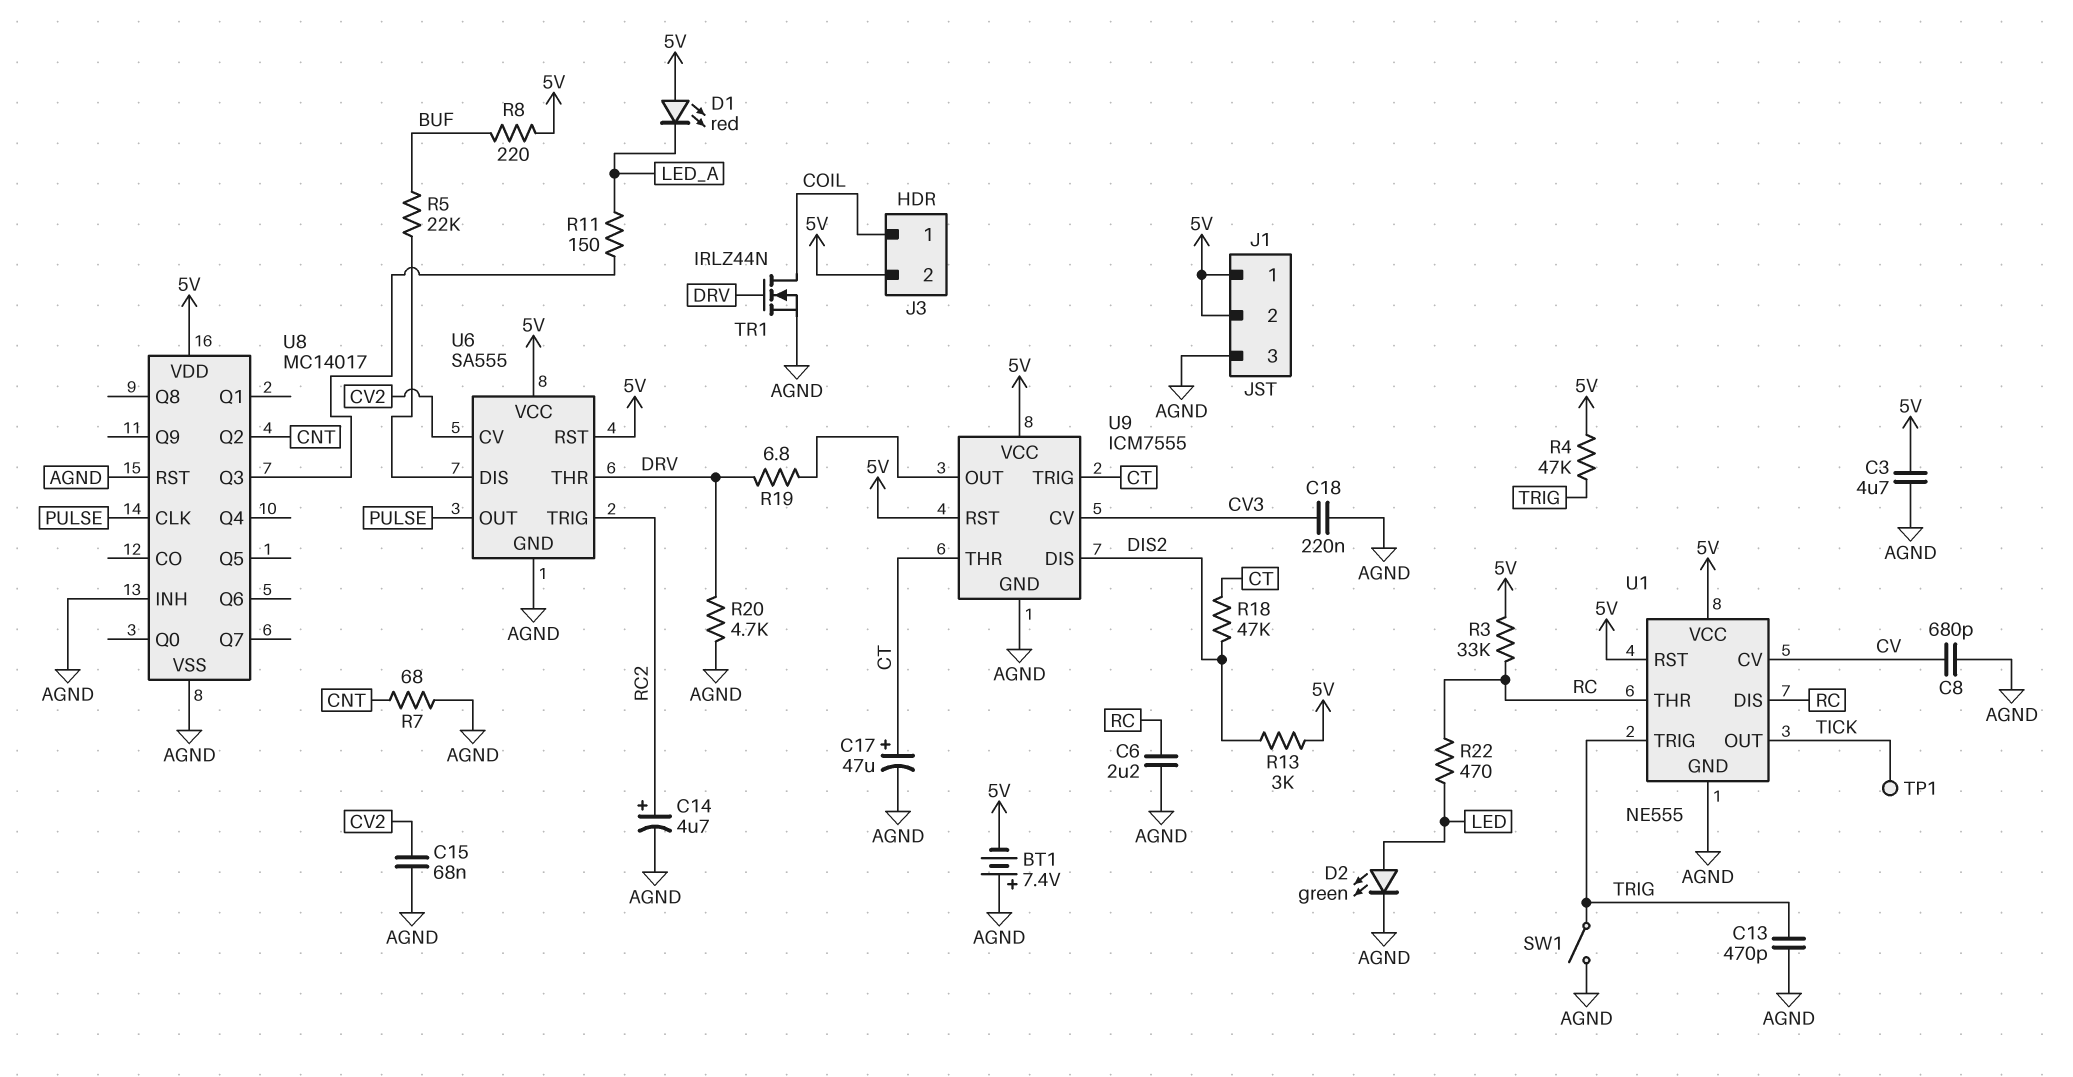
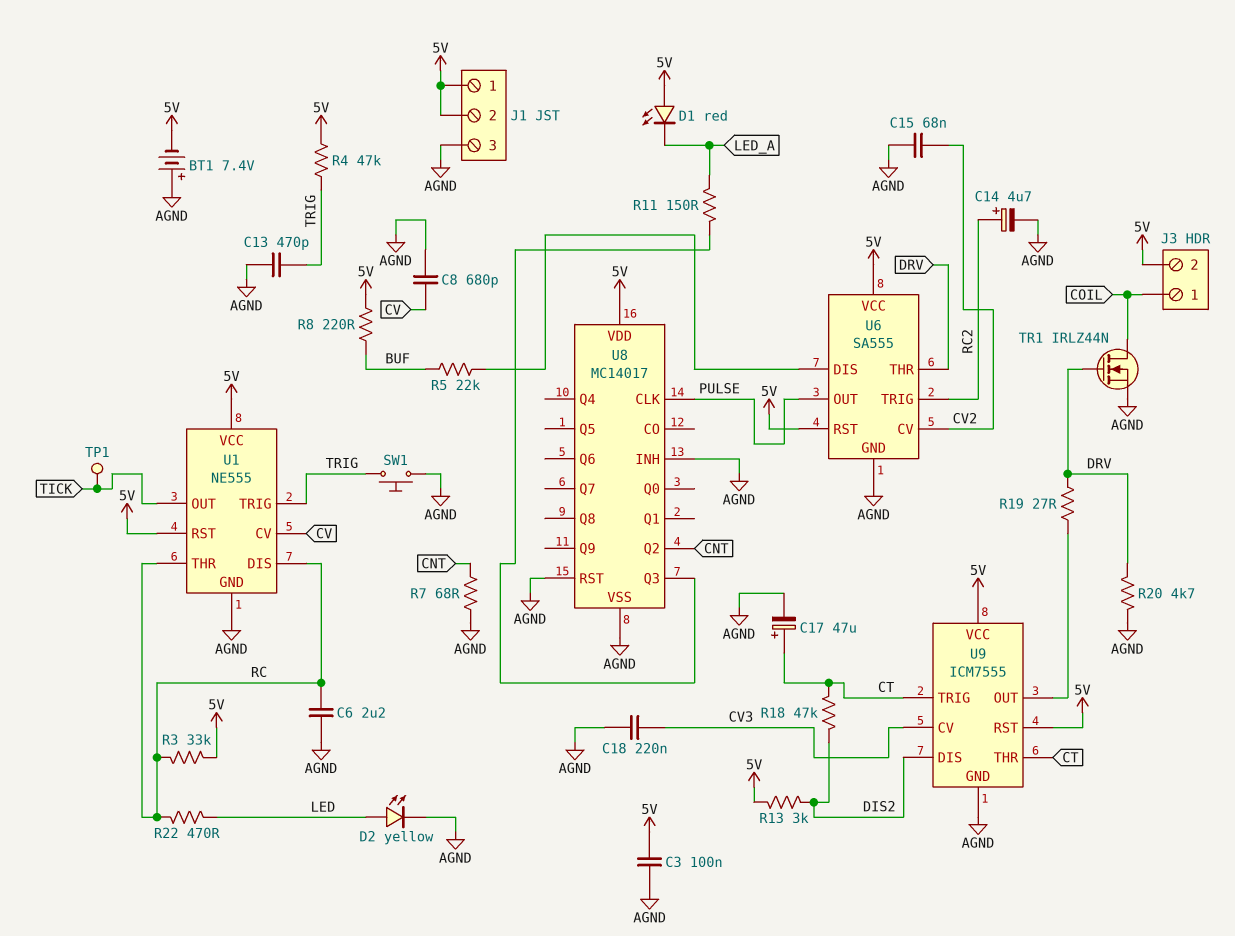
C3: 4.7uF (5V, AGND) -> 100nF (5V, AGND)
D2: LED green (A LED, K AGND) -> LED yellow (A LED, K AGND)
R19: 6.8 (DRV, U9/OUT) -> 27 (DRV, U9/OUT)
SW1: switch (AGND, TRIG) -> button (AGND, TRIG)

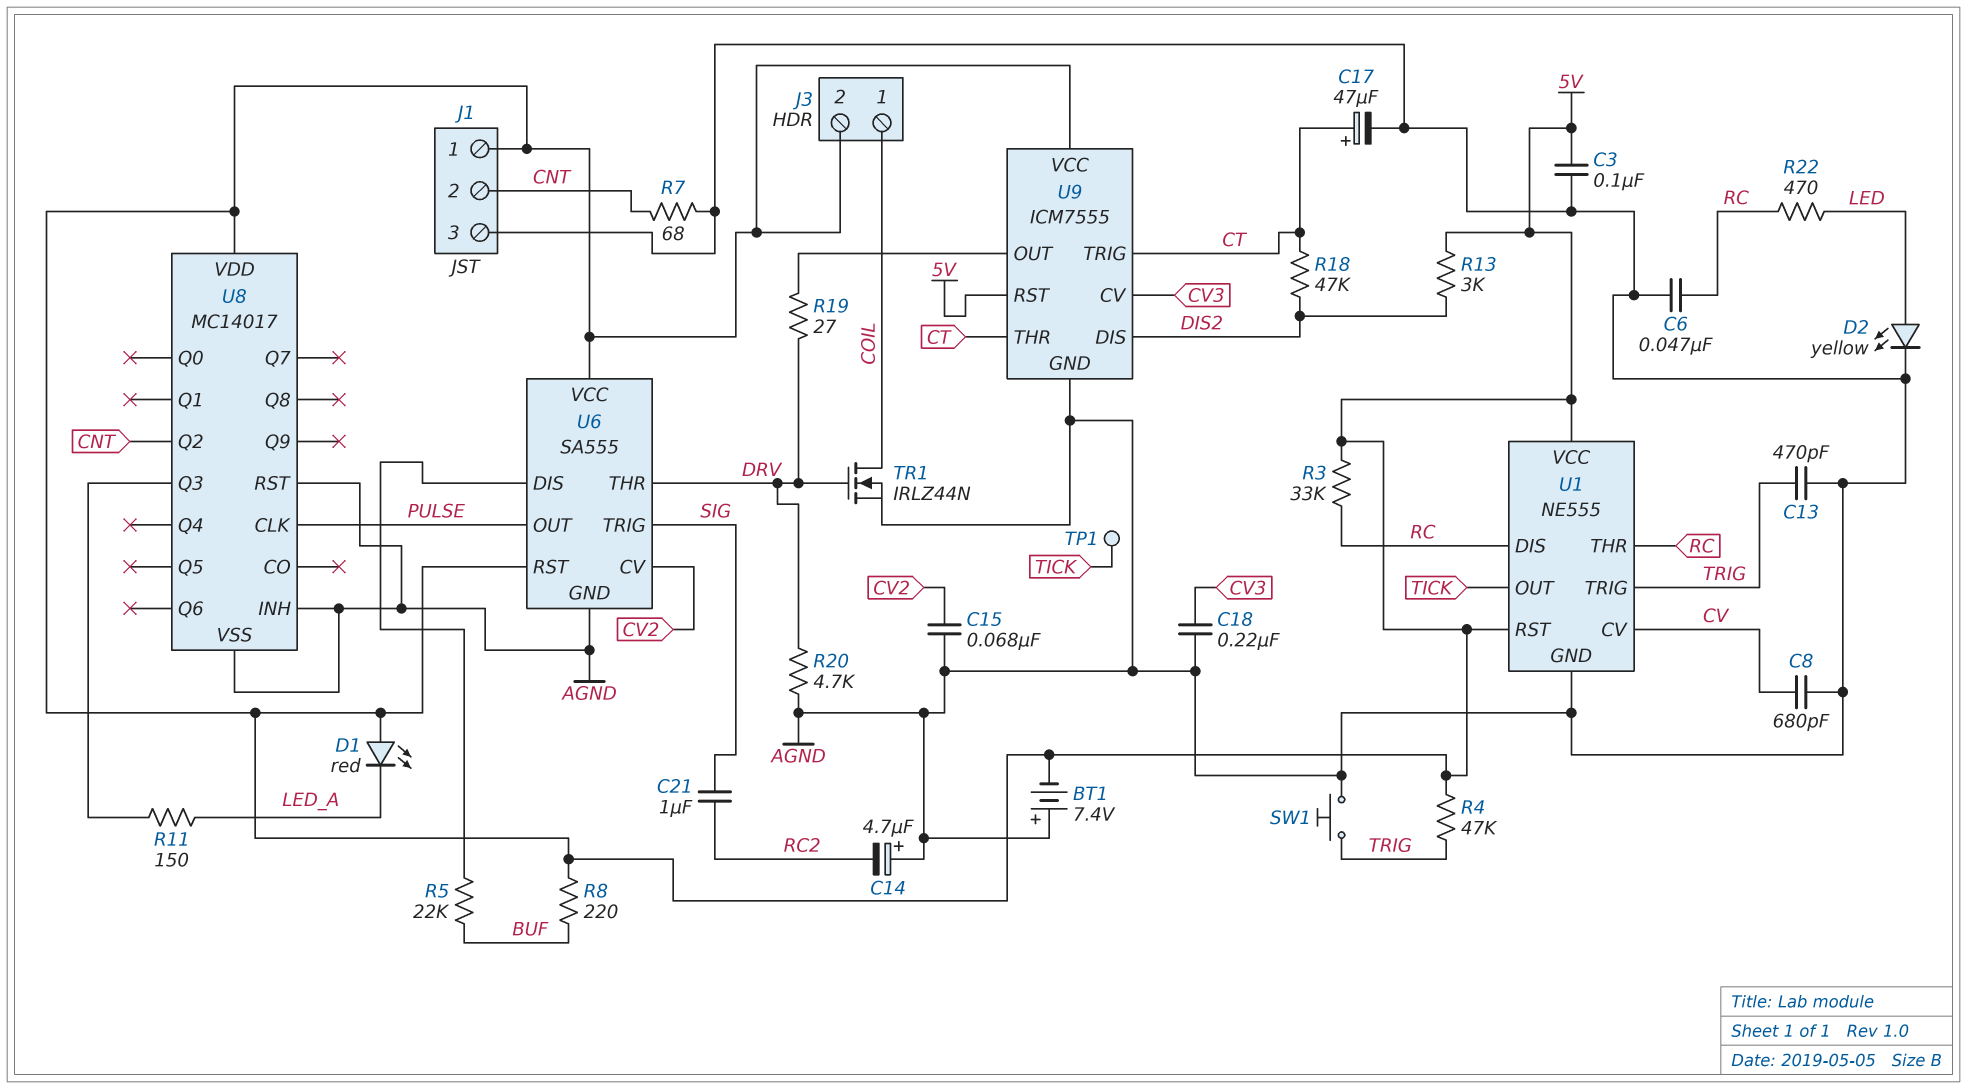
C6: 2.2uF (AGND, RC) -> 47nF (AGND, RC)
C14: 4.7uF (plus RC2, minus AGND) -> 4.7uF (plus AGND, minus RC2)
C21: none -> 1uF (RC2, SIG)
J1 pin 2: 5V -> CNT
U6 pin TRIG: RC2 -> SIG

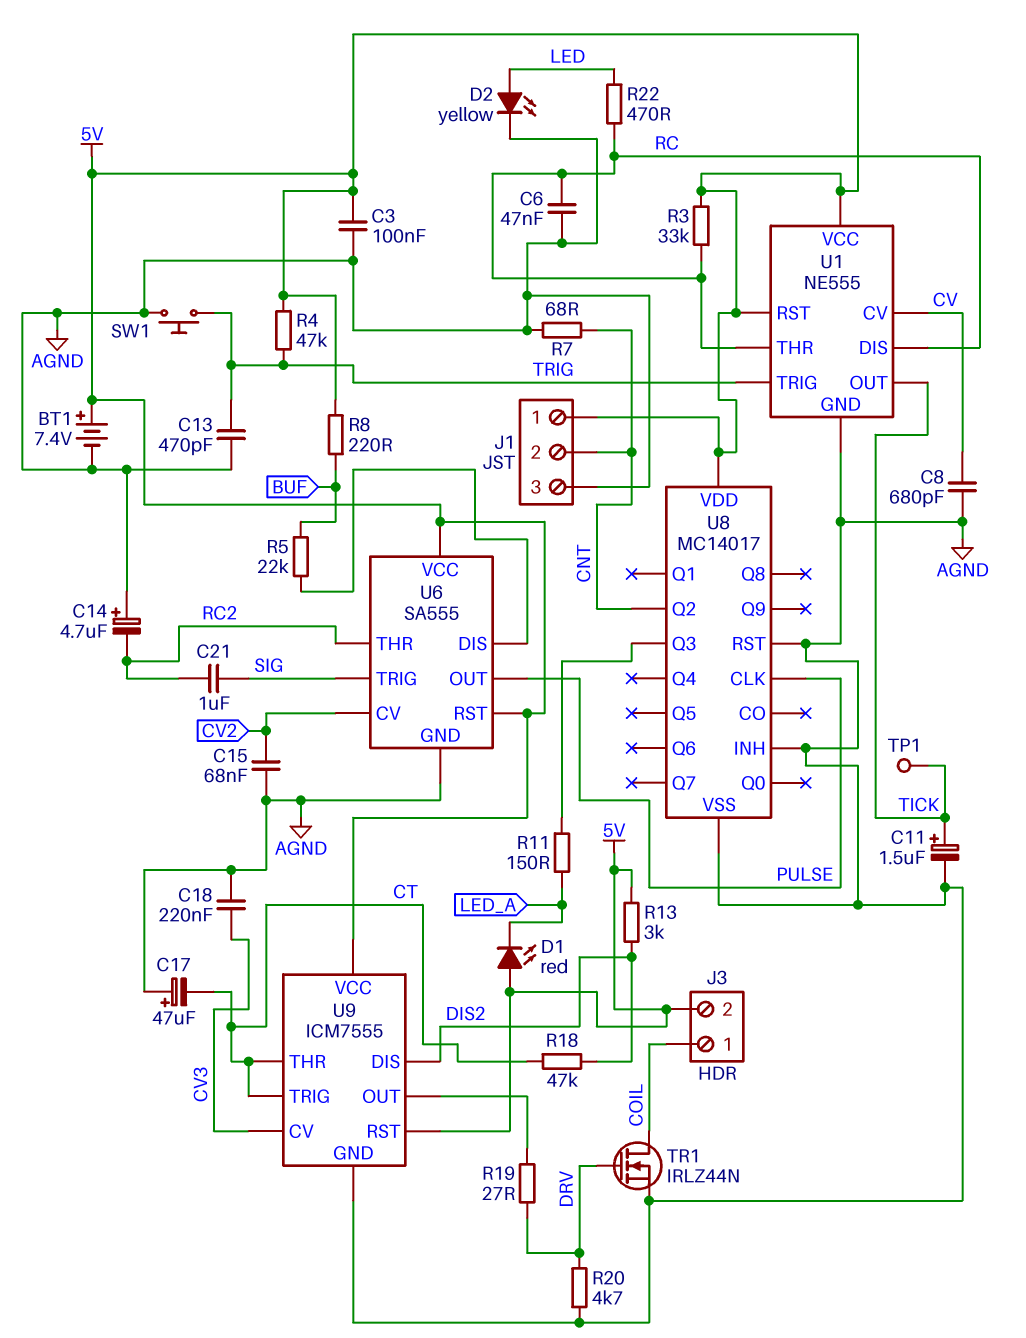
BT1: 7.4V (plus AGND, minus 5V) -> 7.4V (plus 5V, minus AGND)
C11: none -> 1.5uF (plus TICK, minus AGND)
C17: 47uF (plus CT, minus AGND) -> 47uF (plus AGND, minus CT)
U6 pin THR: DRV -> RC2

